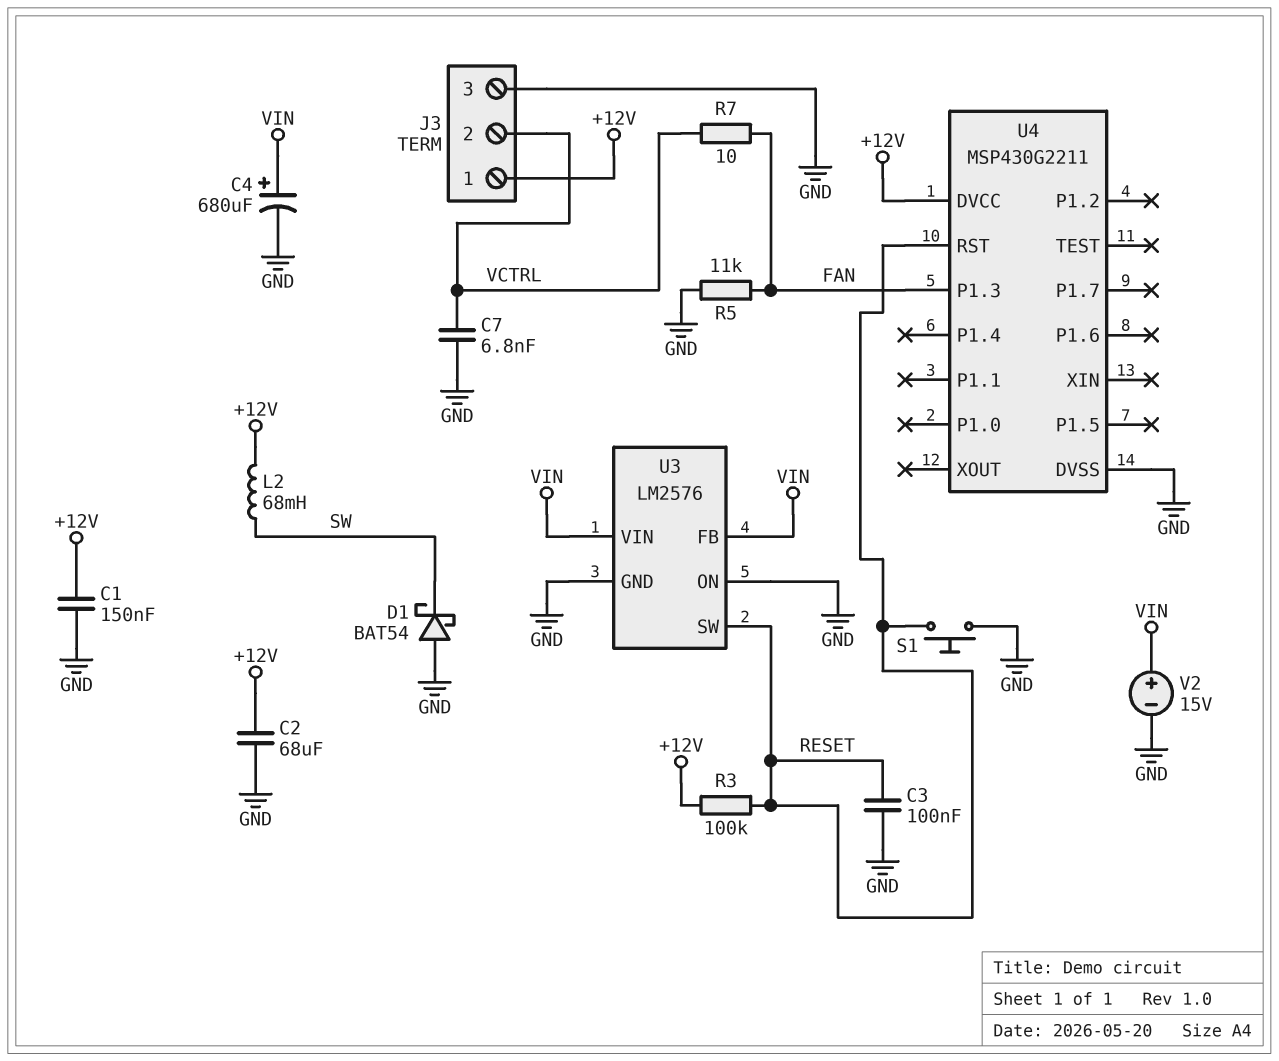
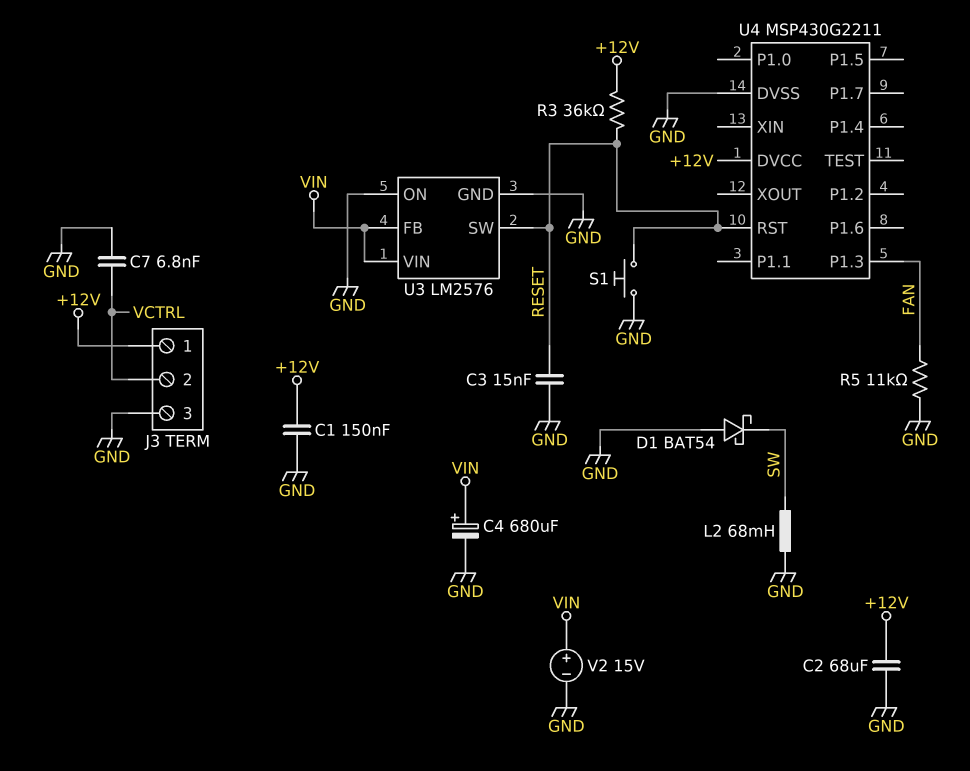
C3: 100nF (GND, RESET) -> 15nF (GND, RESET)
L2: 68mH (+12V, SW) -> 68mH (GND, SW)
R3: 100k (+12V, RESET) -> 36k (+12V, RESET)
R7: 10 (FAN, VCTRL) -> none

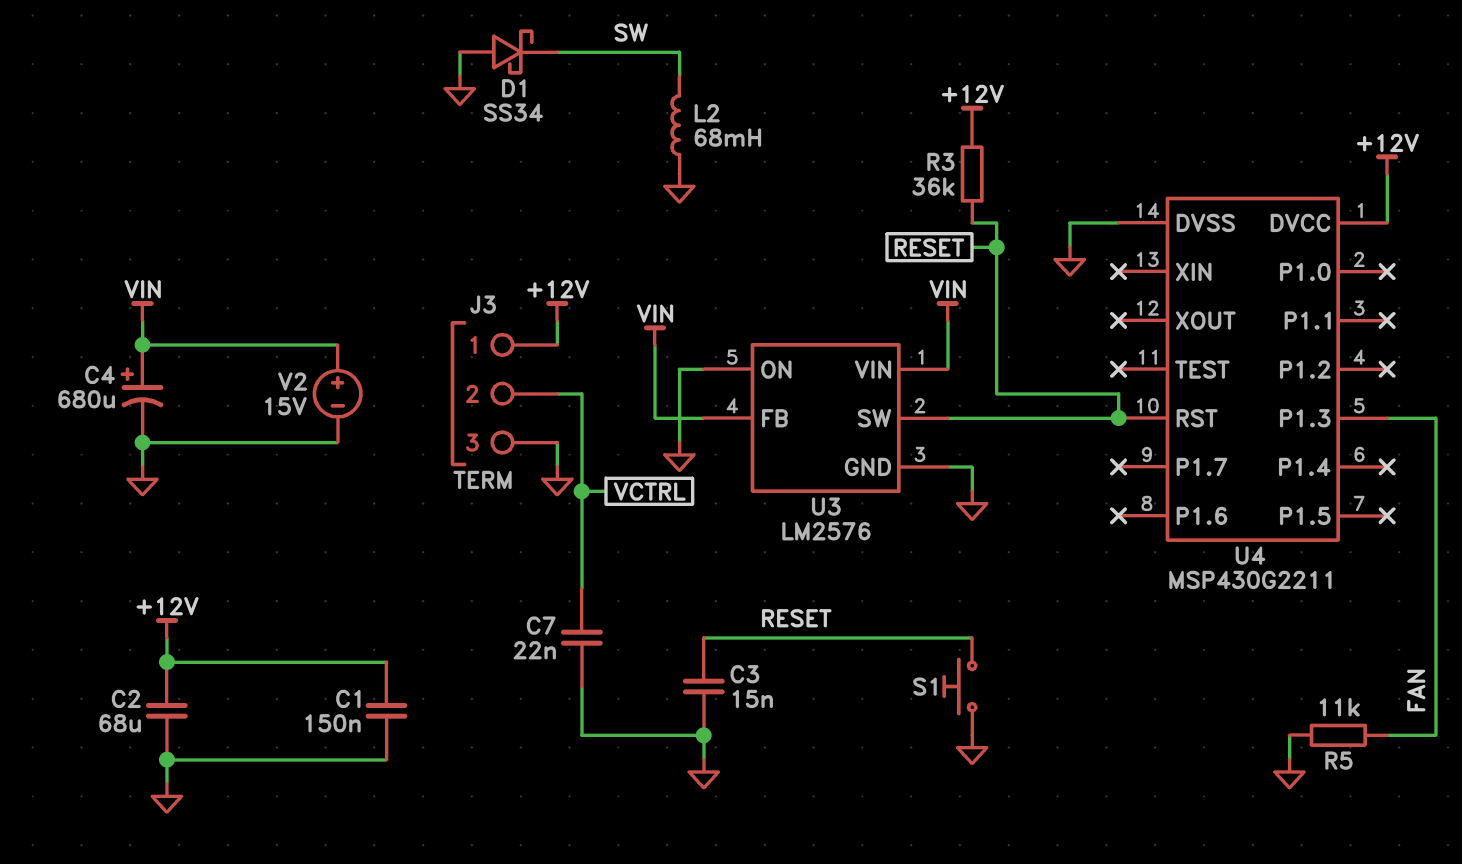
C7: 6.8nF (GND, VCTRL) -> 22nF (GND, VCTRL)
D1: schottky BAT54 (A GND, K SW) -> schottky SS34 (A GND, K SW)

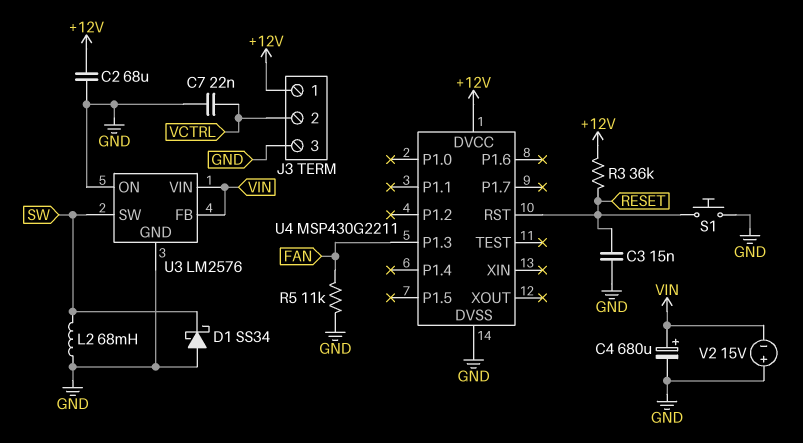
C1: 150nF (+12V, GND) -> none
U3 pin SW: RESET -> SW
V2: 15V (plus VIN, minus GND) -> 15V (plus GND, minus VIN)

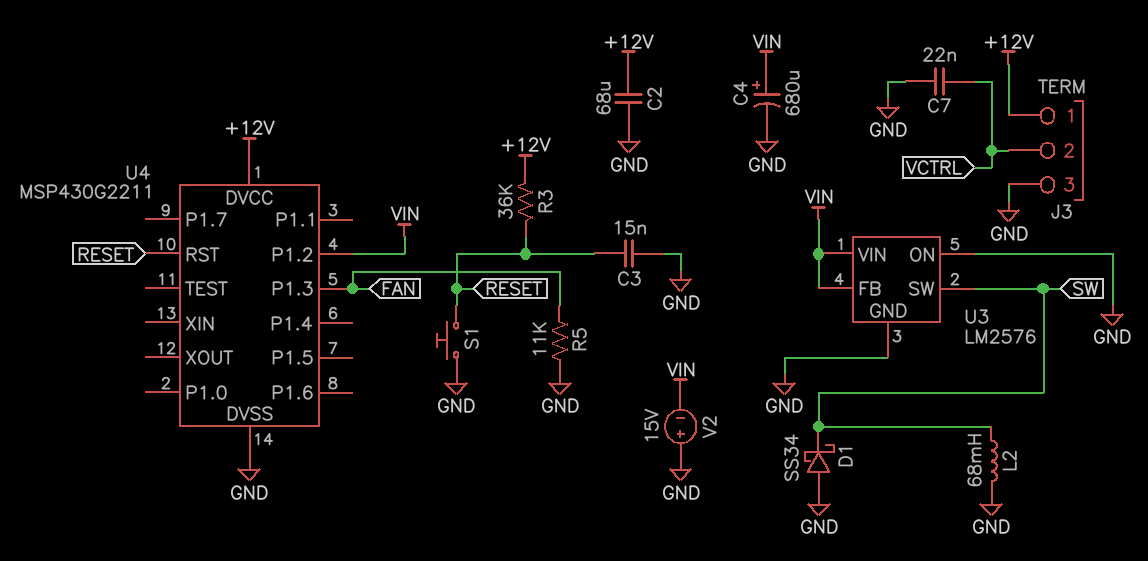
U4 pin P1.2: none -> VIN

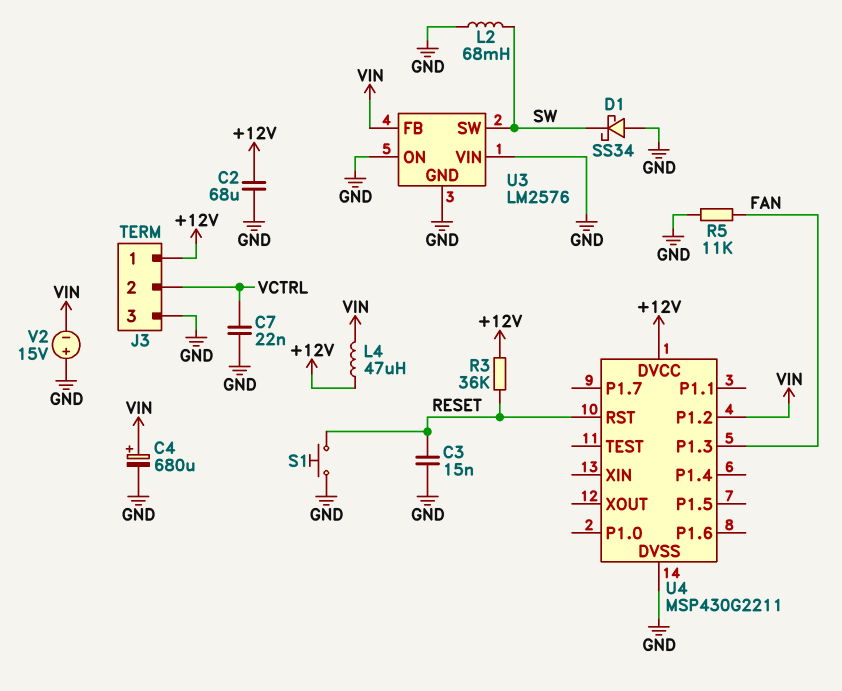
L4: none -> 47uH (+12V, VIN)
U3 pin VIN: VIN -> GND

